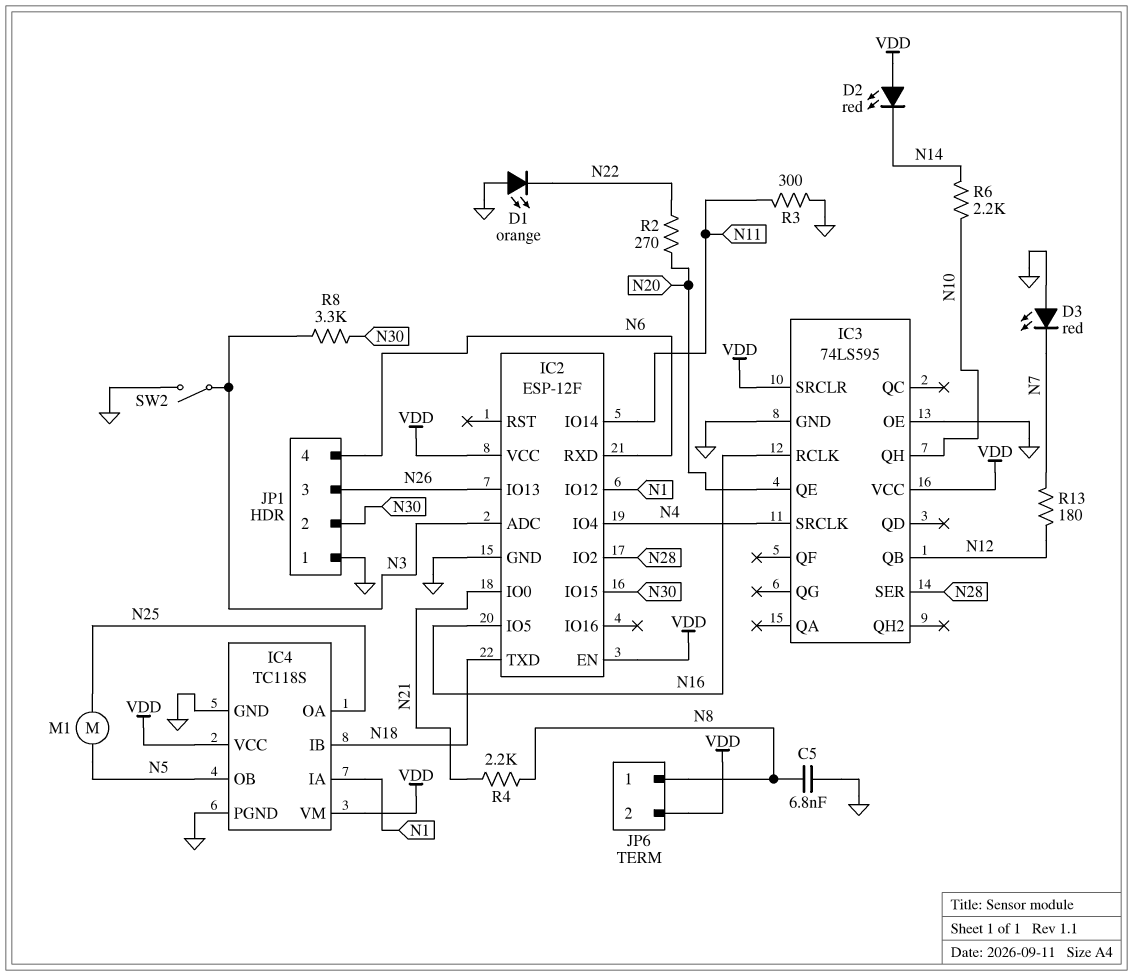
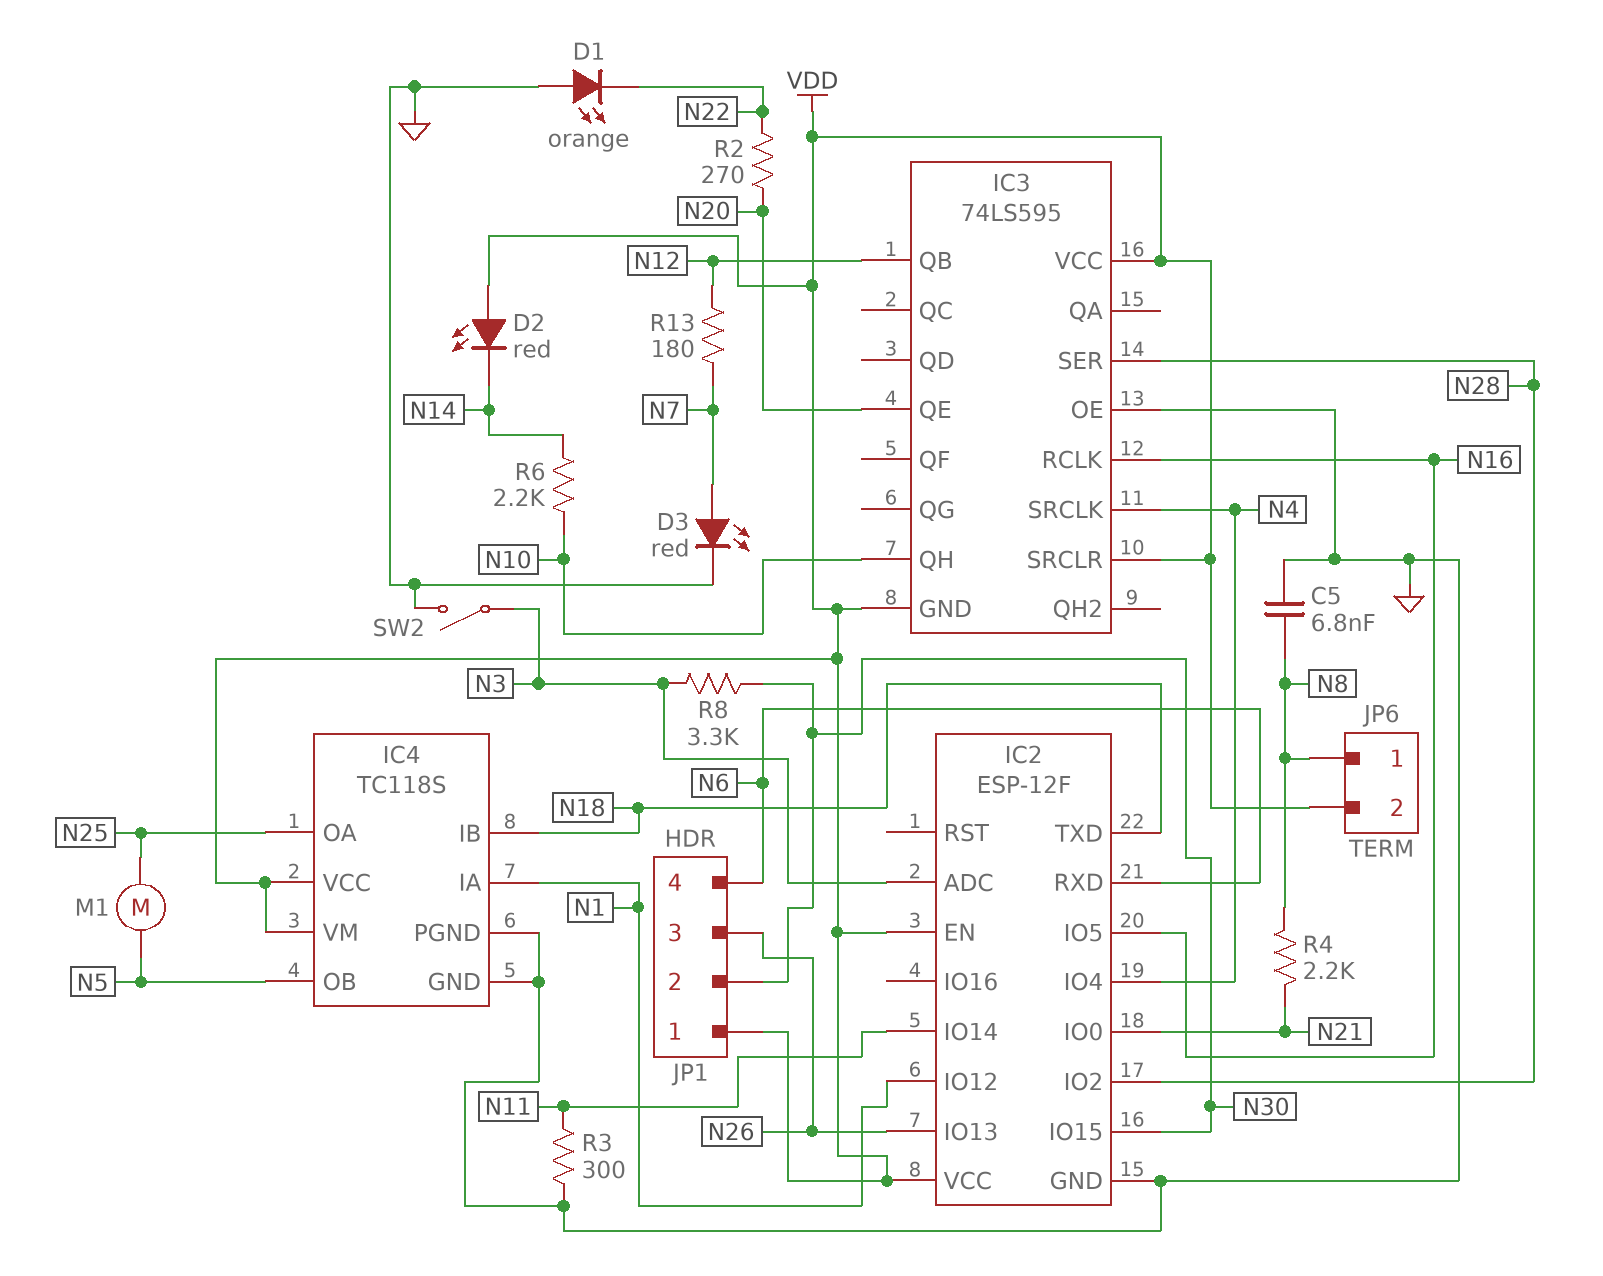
D3: LED red (A GND, K N7) -> LED red (A N7, K GND)
IC3 pin GND: GND -> VDD
JP1 pin 1: GND -> VDD

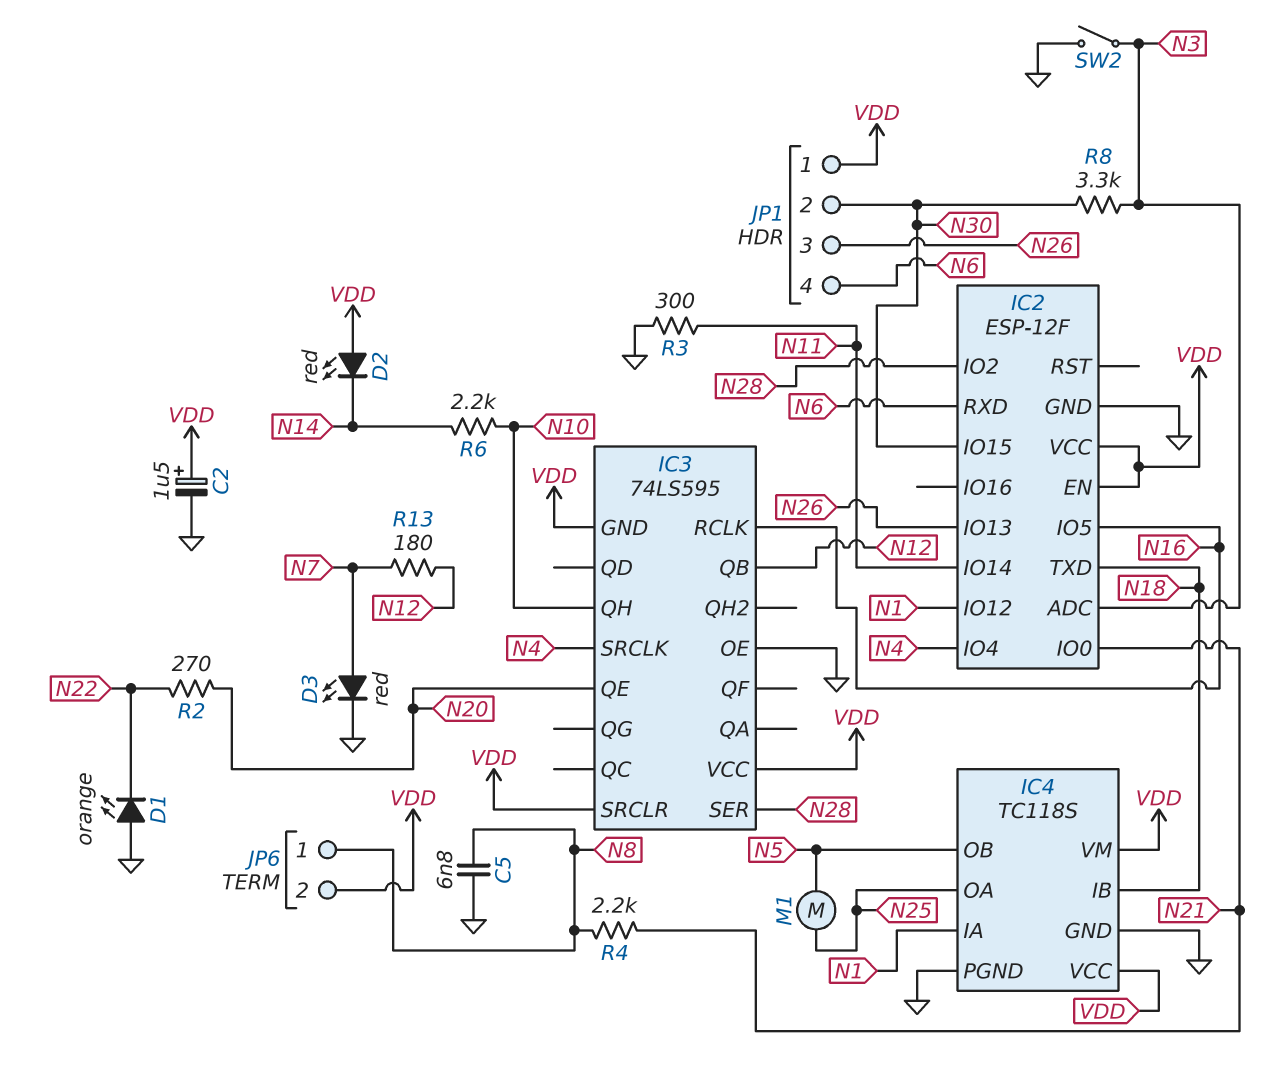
C2: none -> 1.5uF (plus VDD, minus GND)

